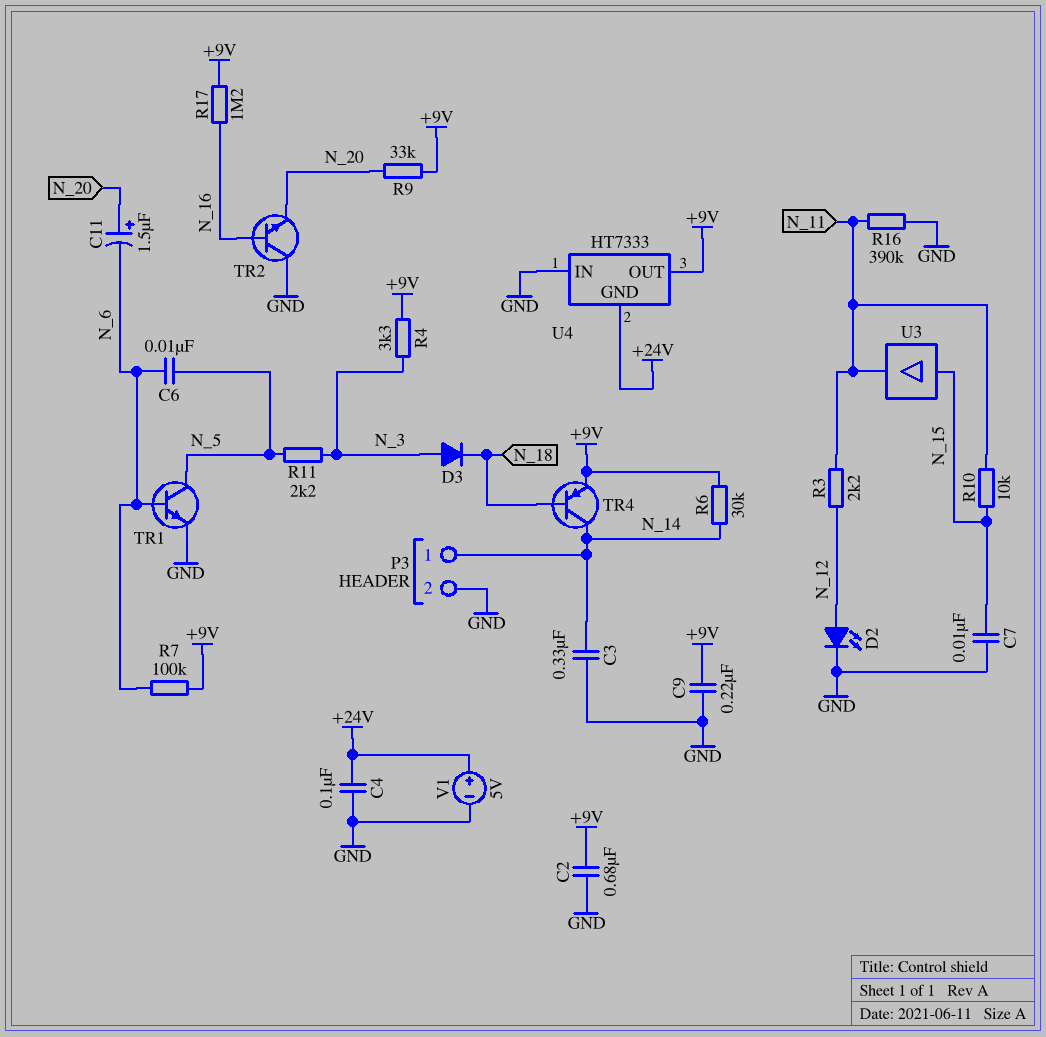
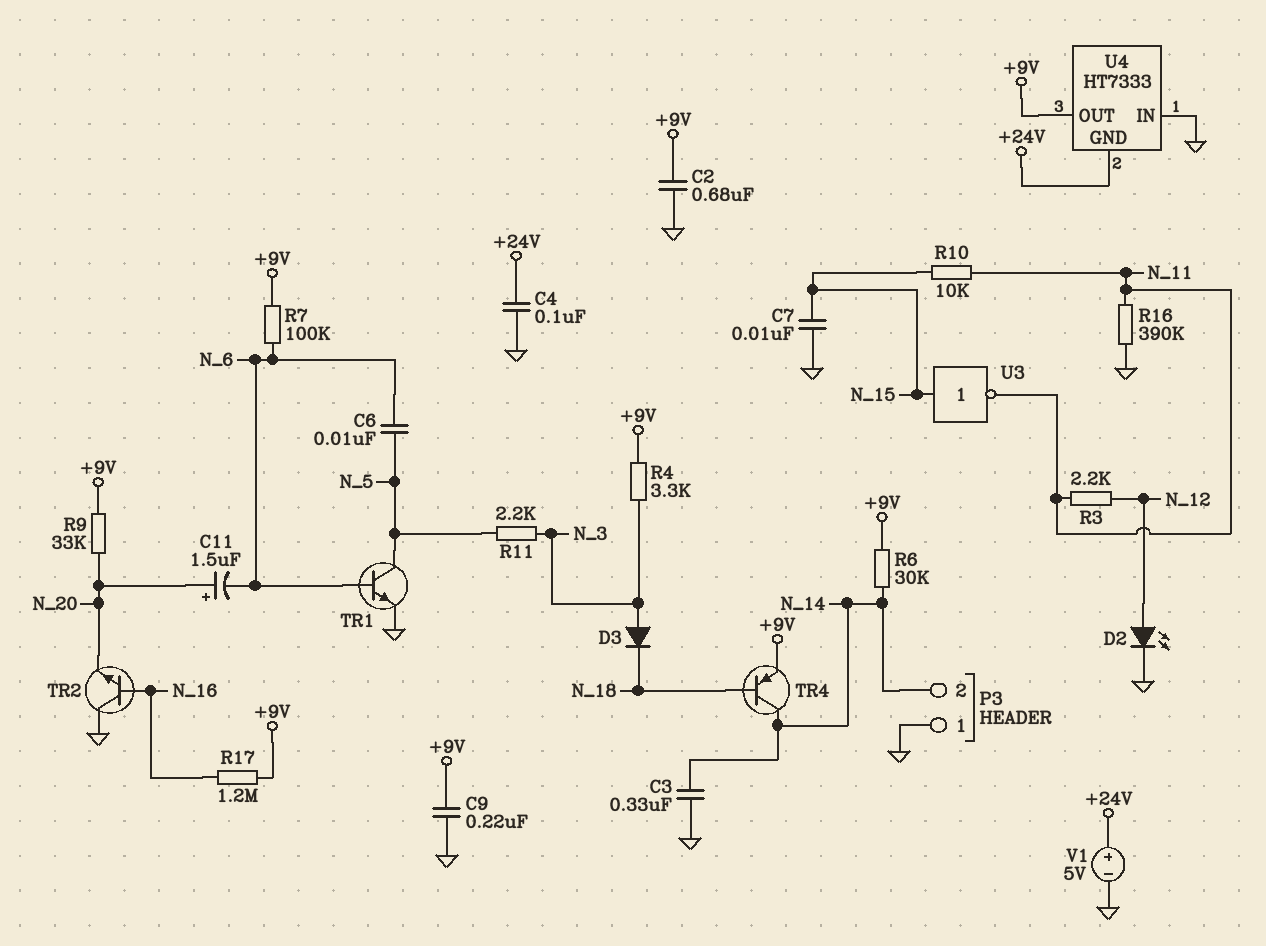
P3 pin 1: N_14 -> GND
P3 pin 2: GND -> N_14
U3: buffer (in N_15, out N_11) -> NOT (in N_15, out N_11)

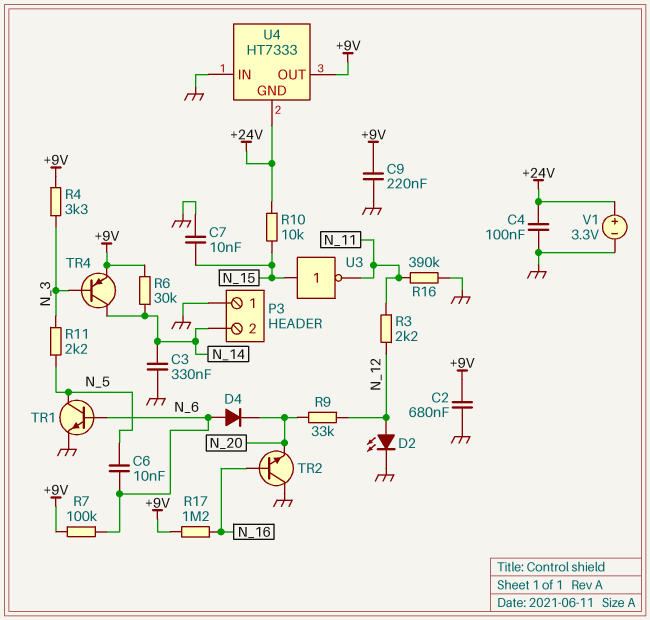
C11: 1.5uF (plus N_20, minus N_6) -> none
D3: diode (A N_3, K N_18) -> none
D4: none -> diode (A N_6, K N_20)
R9: 33k (+9V, N_20) -> 33k (N_12, N_20)
R10: 10k (N_11, N_15) -> 10k (+24V, N_15)
TR4: PNP (B N_18, C N_14, E +9V) -> PNP (B N_3, C N_14, E +9V)
V1: 5V (plus +24V, minus GND) -> 3.3V (plus +24V, minus GND)

